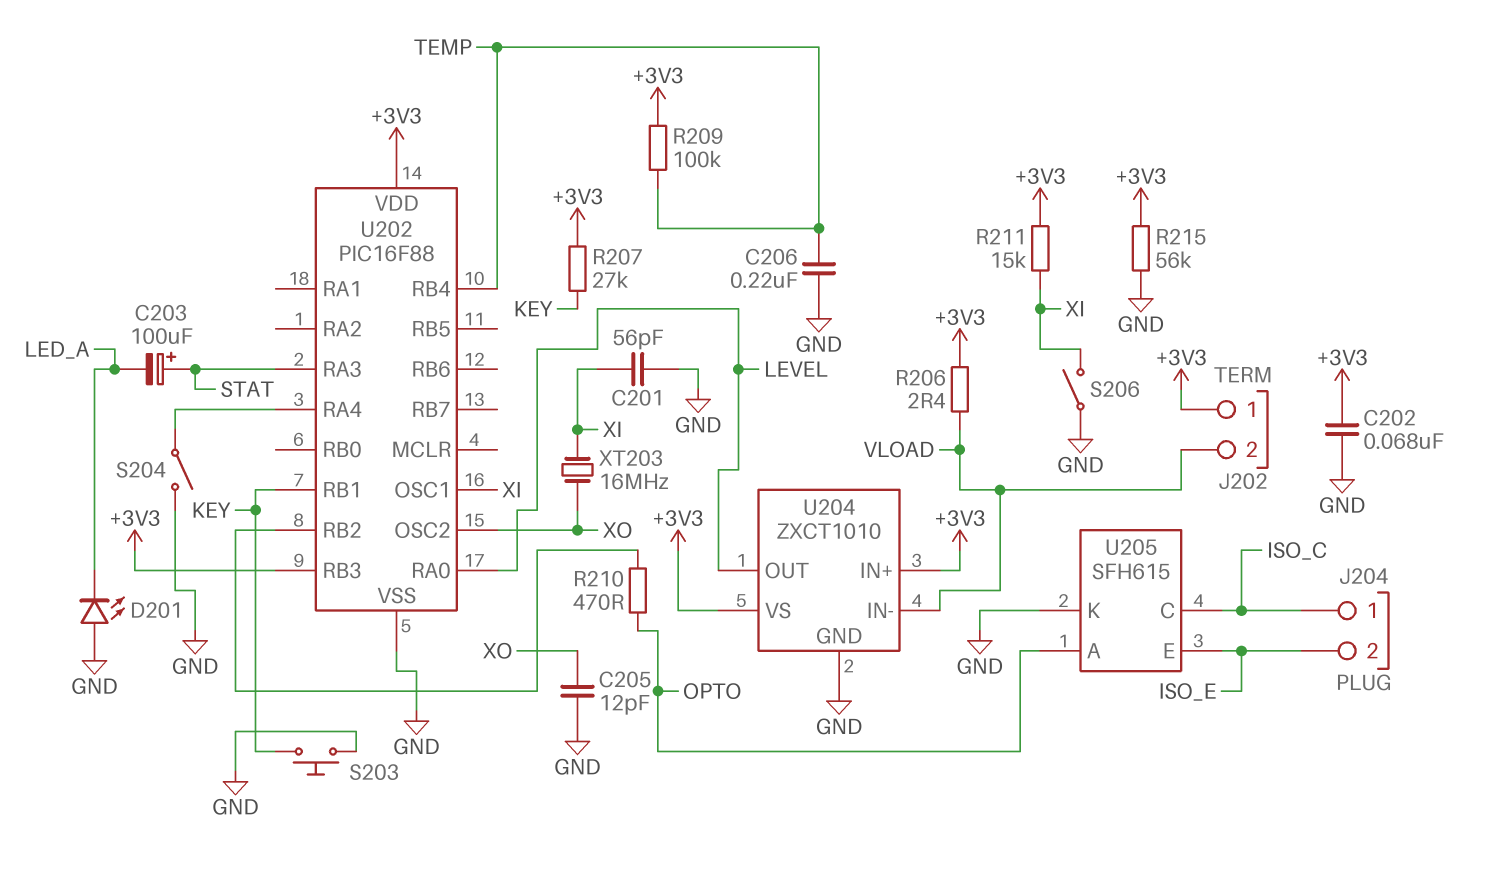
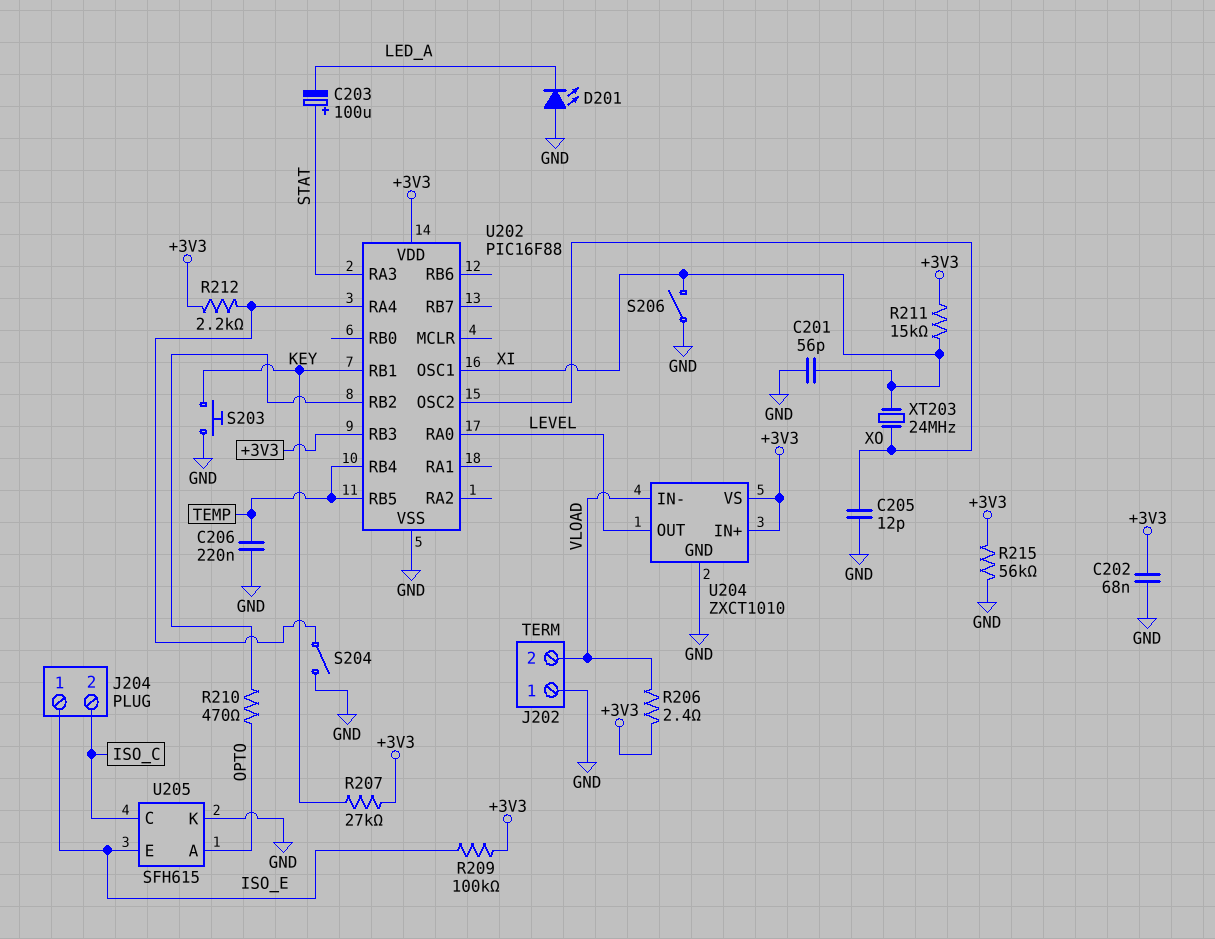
J202 pin 1: +3V3 -> GND
J204 pin 1: ISO_C -> ISO_E
J204 pin 2: ISO_E -> ISO_C
R209: 100k (+3V3, TEMP) -> 100k (+3V3, ISO_E)
R212: none -> 2.2k (+3V3, U202/RA4)
U202 pin RB5: none -> TEMP
XT203: 16MHz (XI, XO) -> 24MHz (XI, XO)

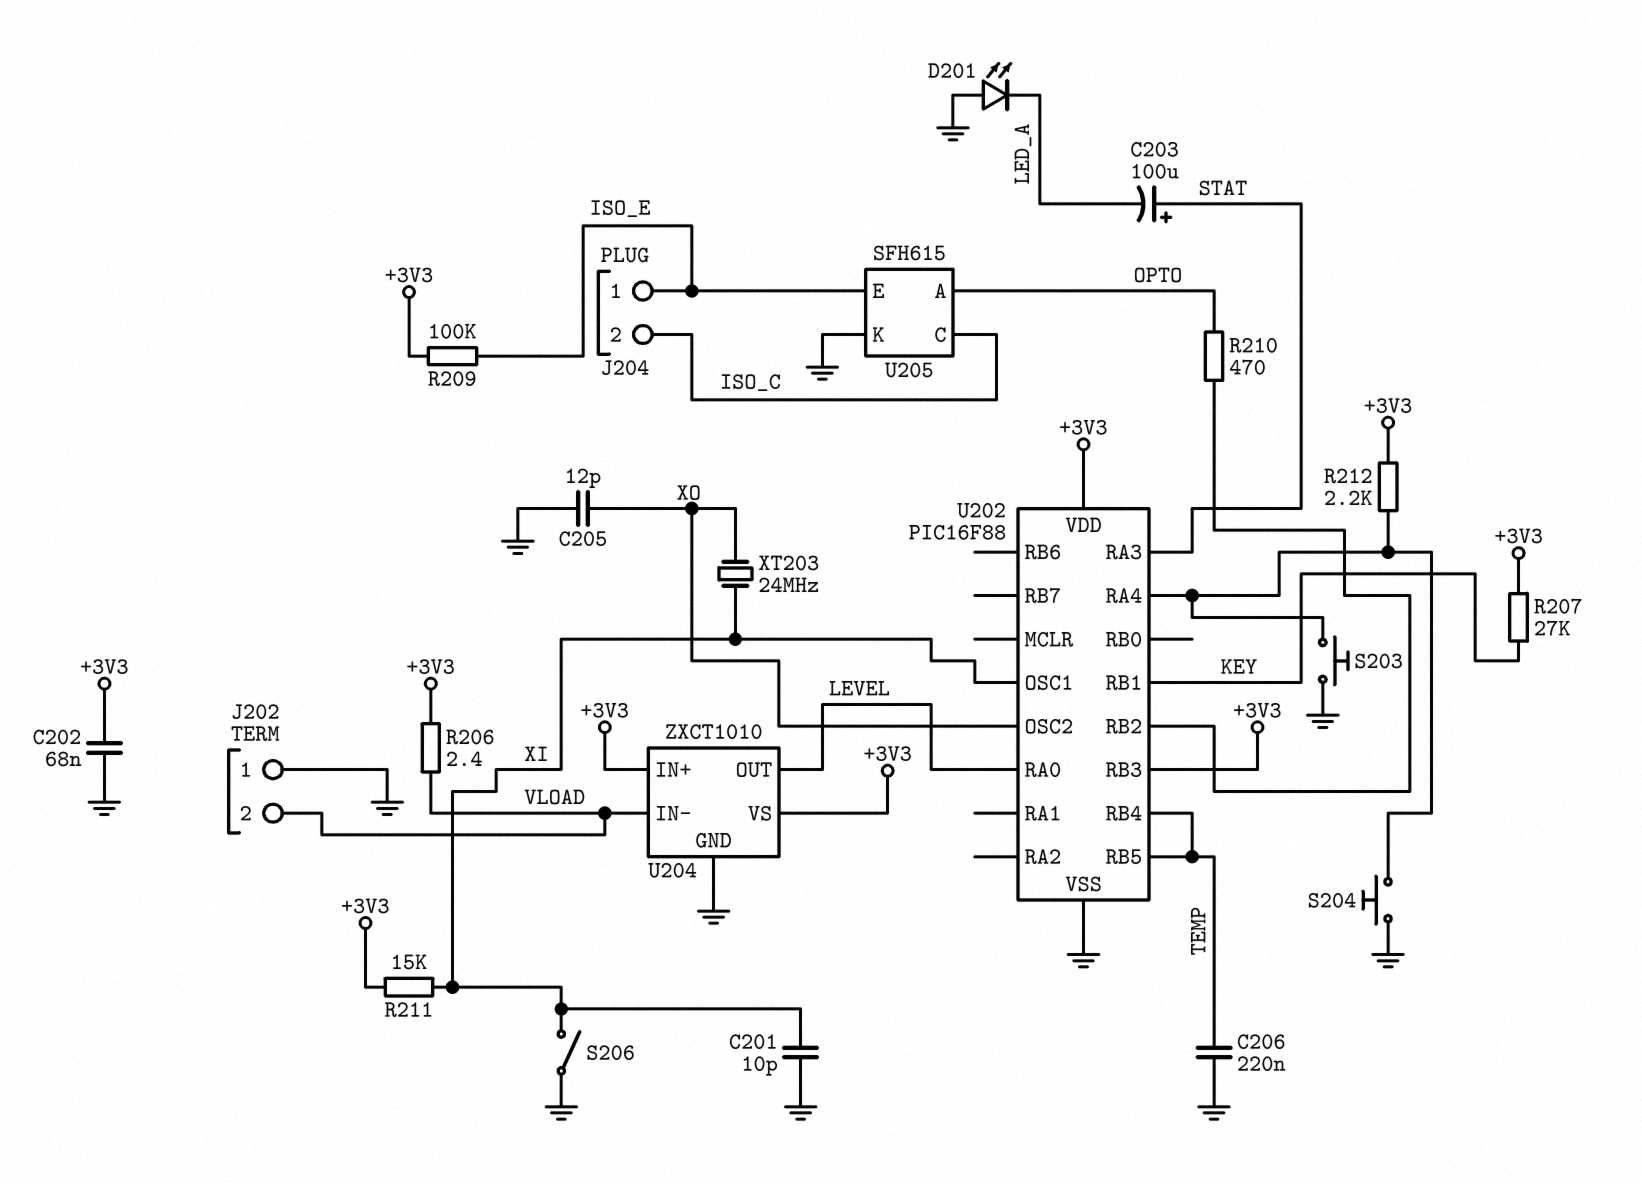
C201: 56pF (GND, XI) -> 10pF (GND, XI)
R215: 56k (+3V3, GND) -> none
S203: button (GND, KEY) -> button (GND, U202/RA4)
S204: switch (GND, U202/RA4) -> button (GND, U202/RA4)

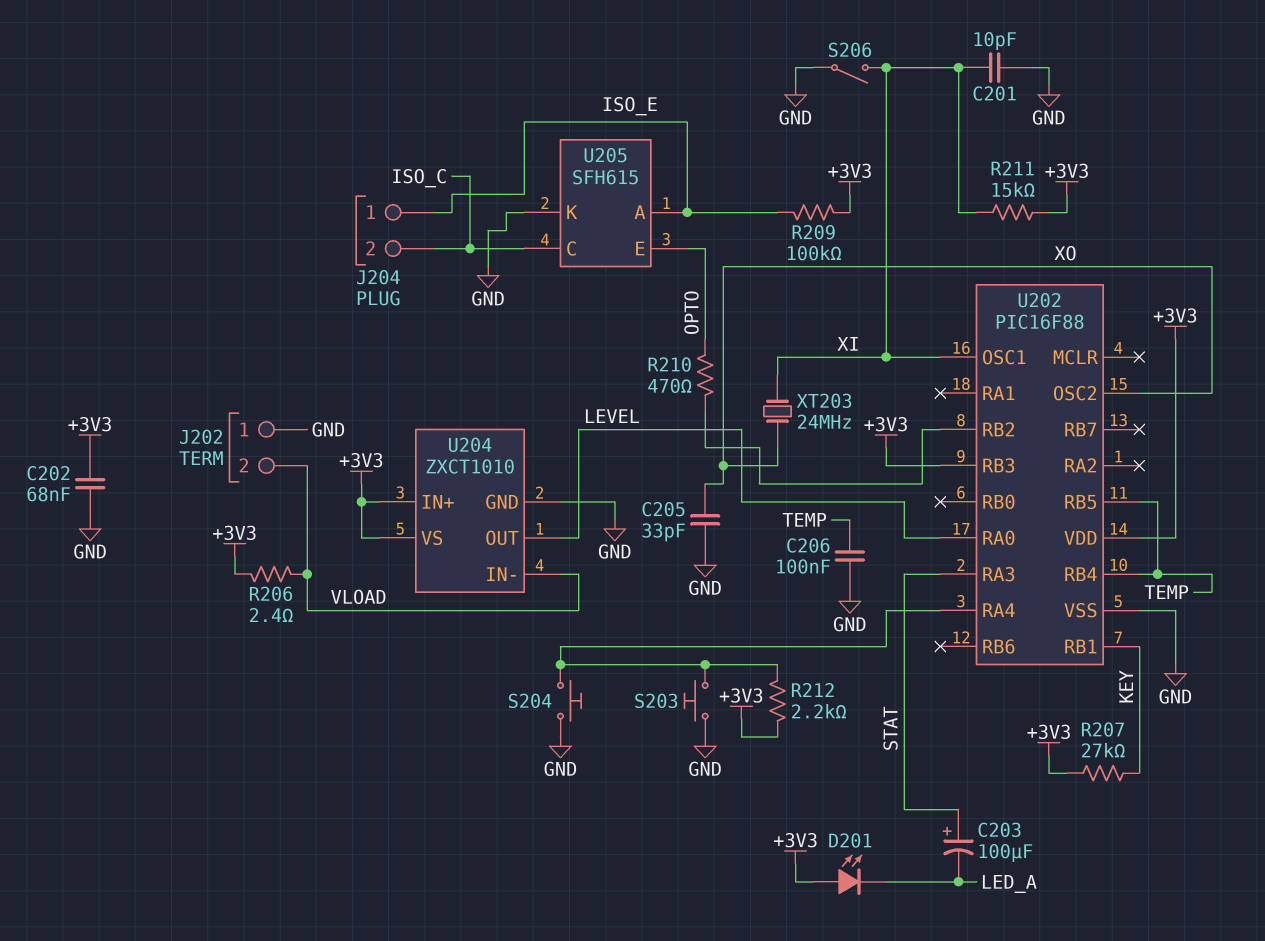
C205: 12pF (GND, XO) -> 33pF (GND, XO)
C206: 220nF (GND, TEMP) -> 100nF (GND, TEMP)
D201: LED (A GND, K LED_A) -> LED (A +3V3, K LED_A)
U205 pin A: OPTO -> ISO_E
U205 pin E: ISO_E -> OPTO

